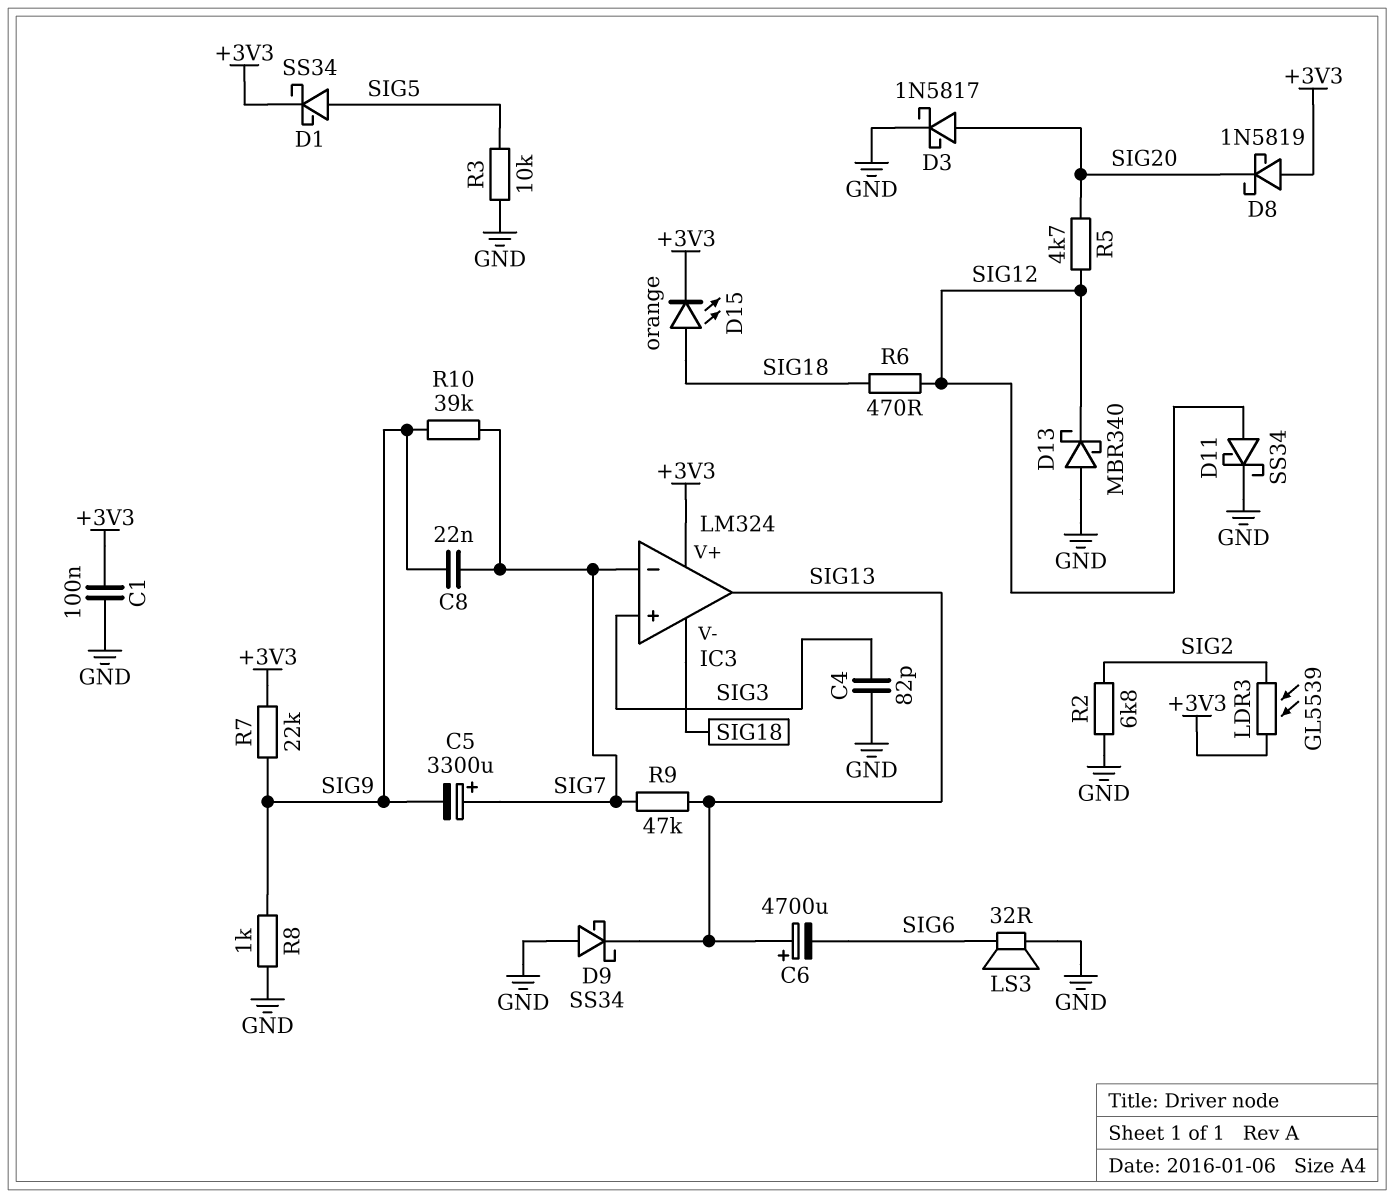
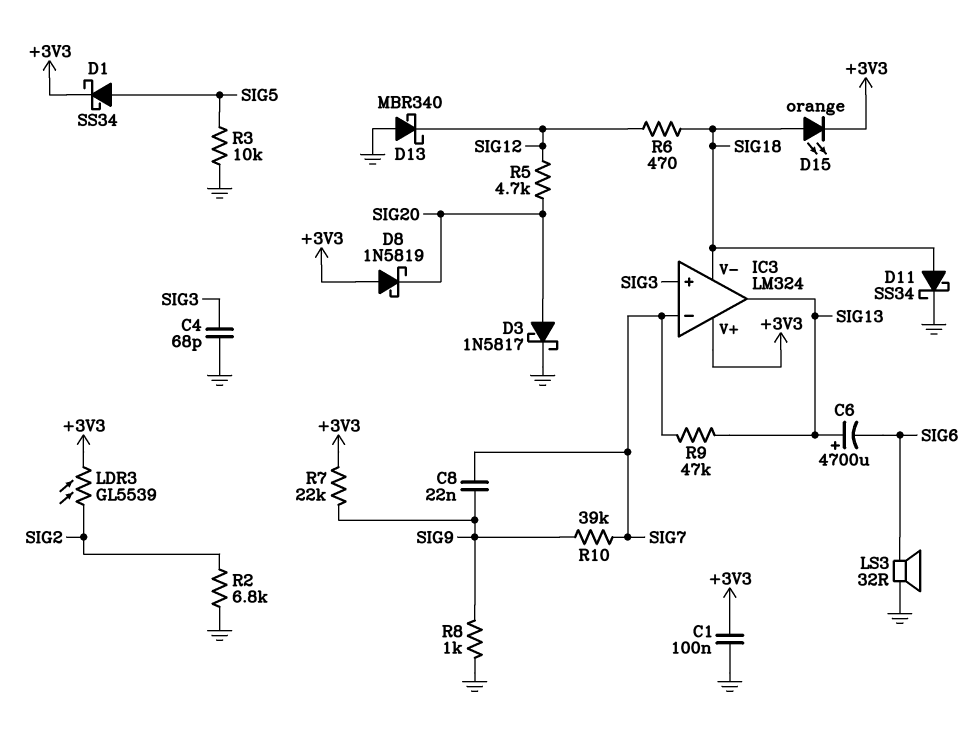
C4: 82pF (GND, SIG3) -> 68pF (GND, SIG3)
C5: 3300uF (plus SIG7, minus SIG9) -> none
D9: schottky SS34 (A GND, K SIG13) -> none
D11: schottky SS34 (A SIG12, K GND) -> schottky SS34 (A SIG18, K GND)

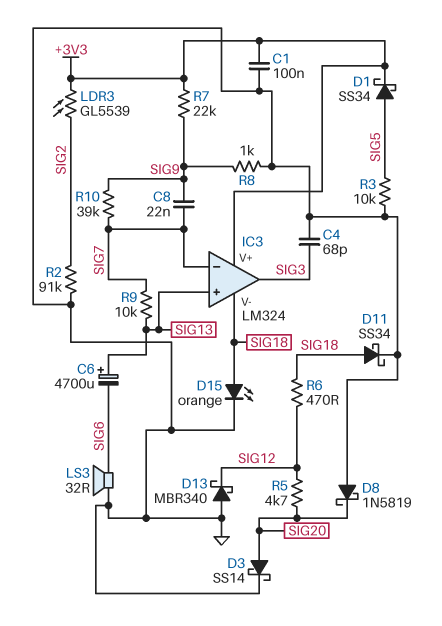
D3: schottky 1N5817 (A SIG20, K GND) -> schottky SS14 (A SIG20, K GND)
D8: schottky 1N5819 (A +3V3, K SIG20) -> schottky 1N5819 (A GND, K SIG20)
D15: LED orange (A SIG18, K +3V3) -> LED orange (A SIG18, K GND)
IC3 pin in+: SIG3 -> SIG13
IC3 pin out: SIG13 -> SIG3
R2: 6.8k (GND, SIG2) -> 91k (GND, SIG2)
R9: 47k (SIG7, SIG13) -> 10k (SIG7, SIG13)

